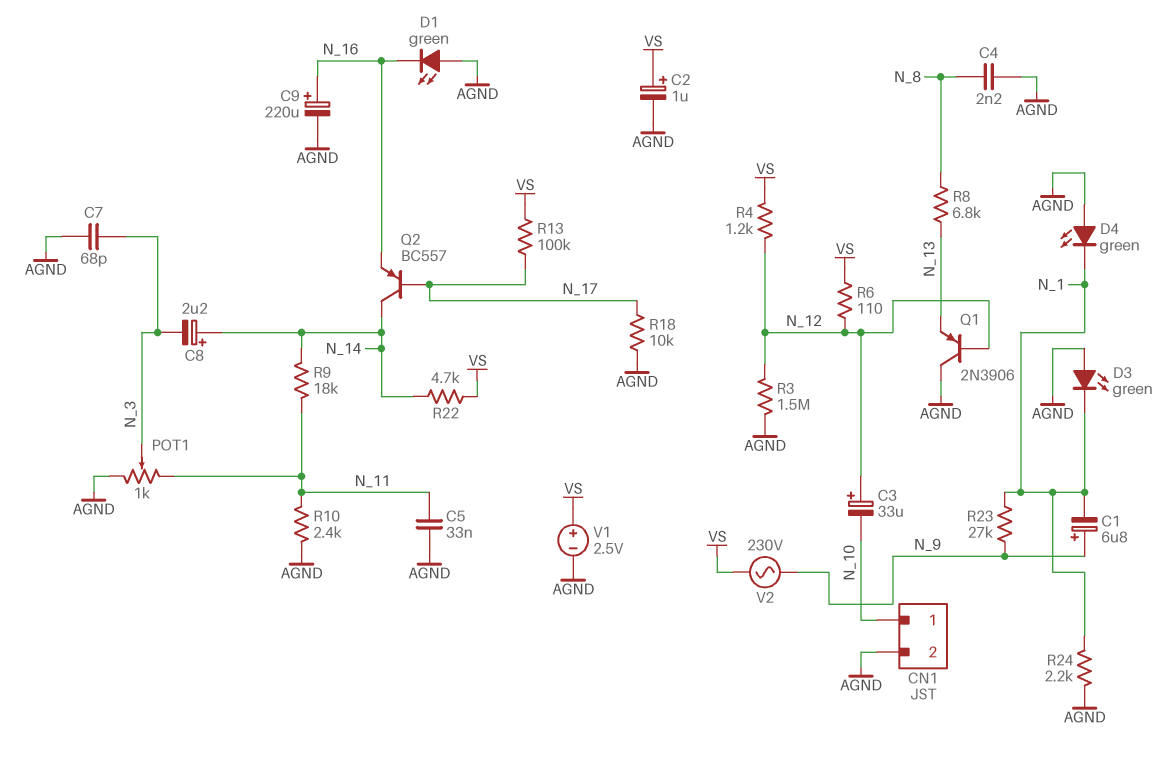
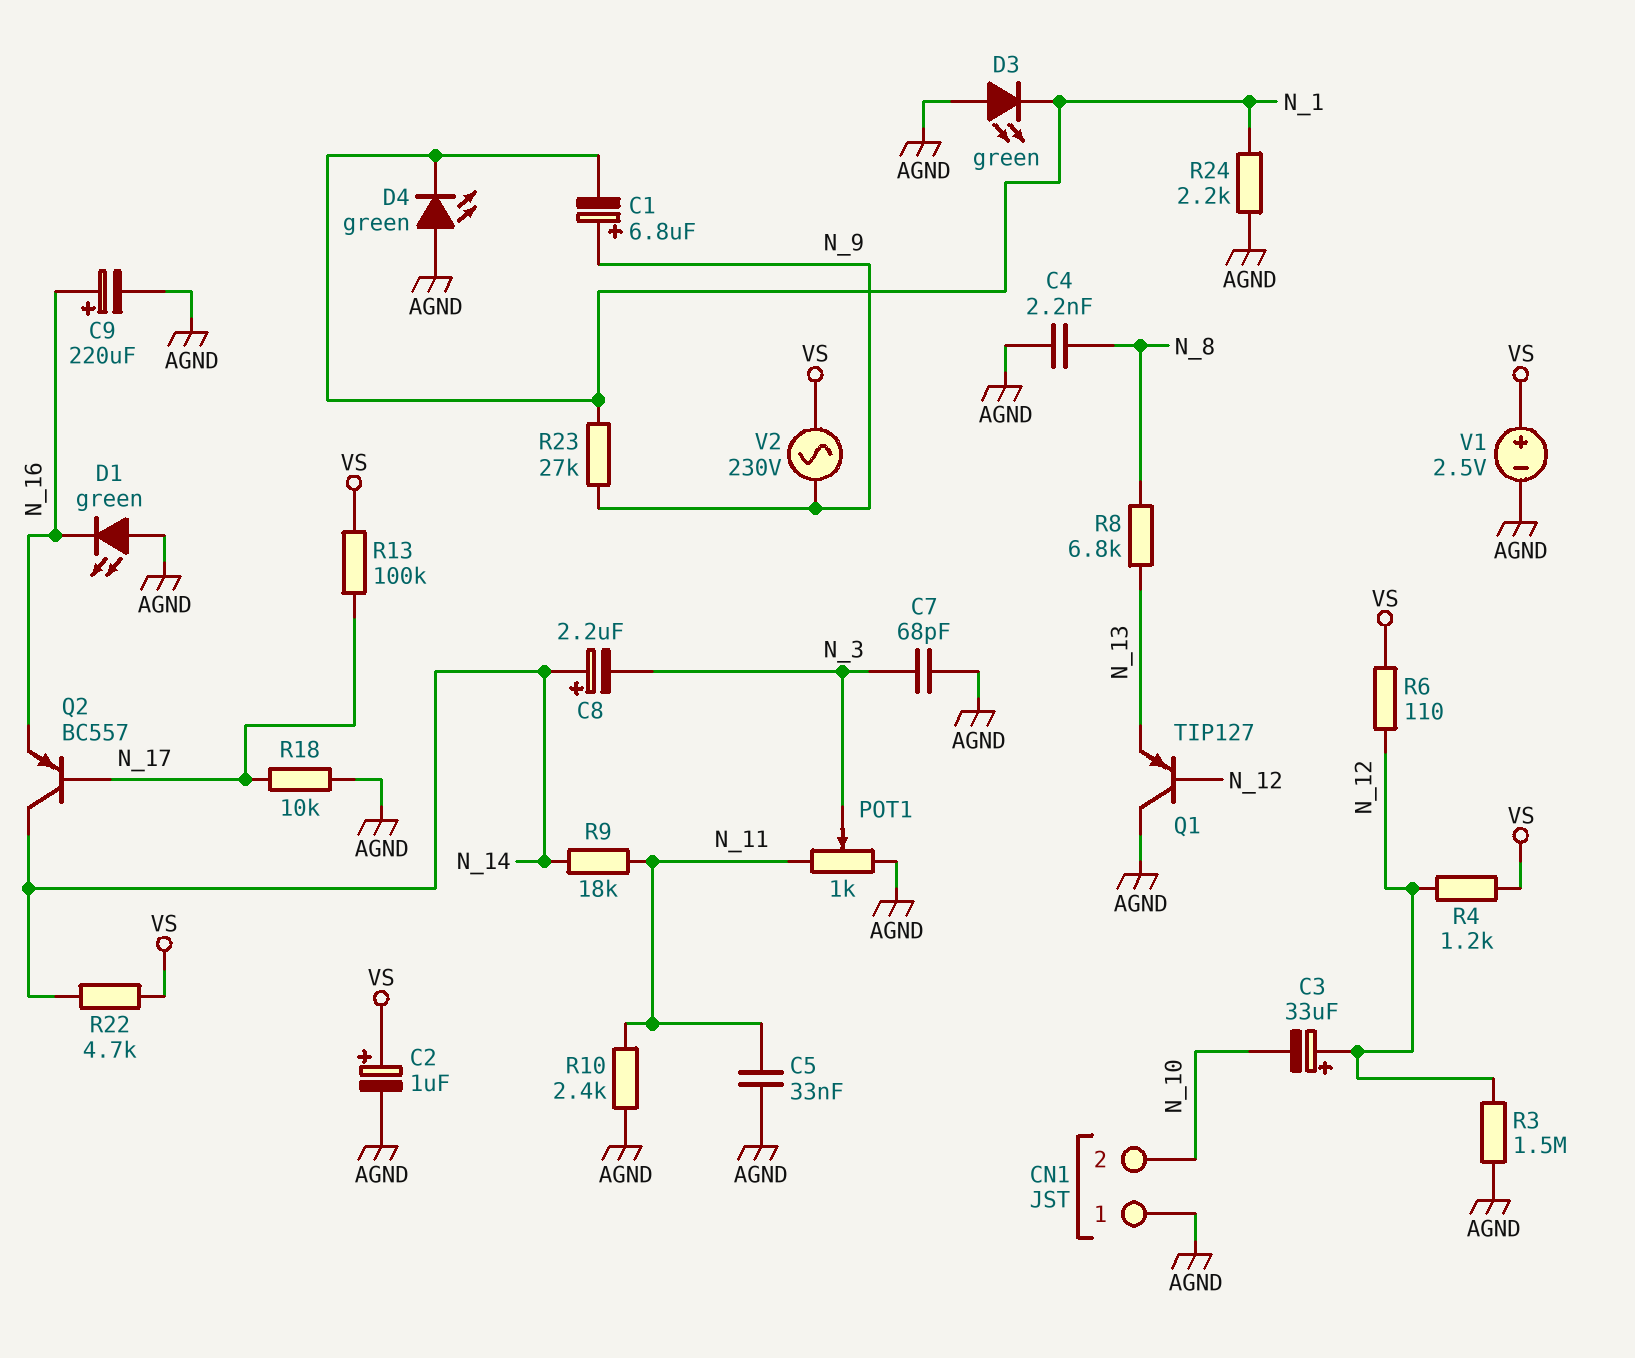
CN1 pin 1: N_10 -> AGND
CN1 pin 2: AGND -> N_10
Q1: PNP 2N3906 (B N_12, C AGND, E N_13) -> PNP TIP127 (B N_12, C AGND, E N_13)

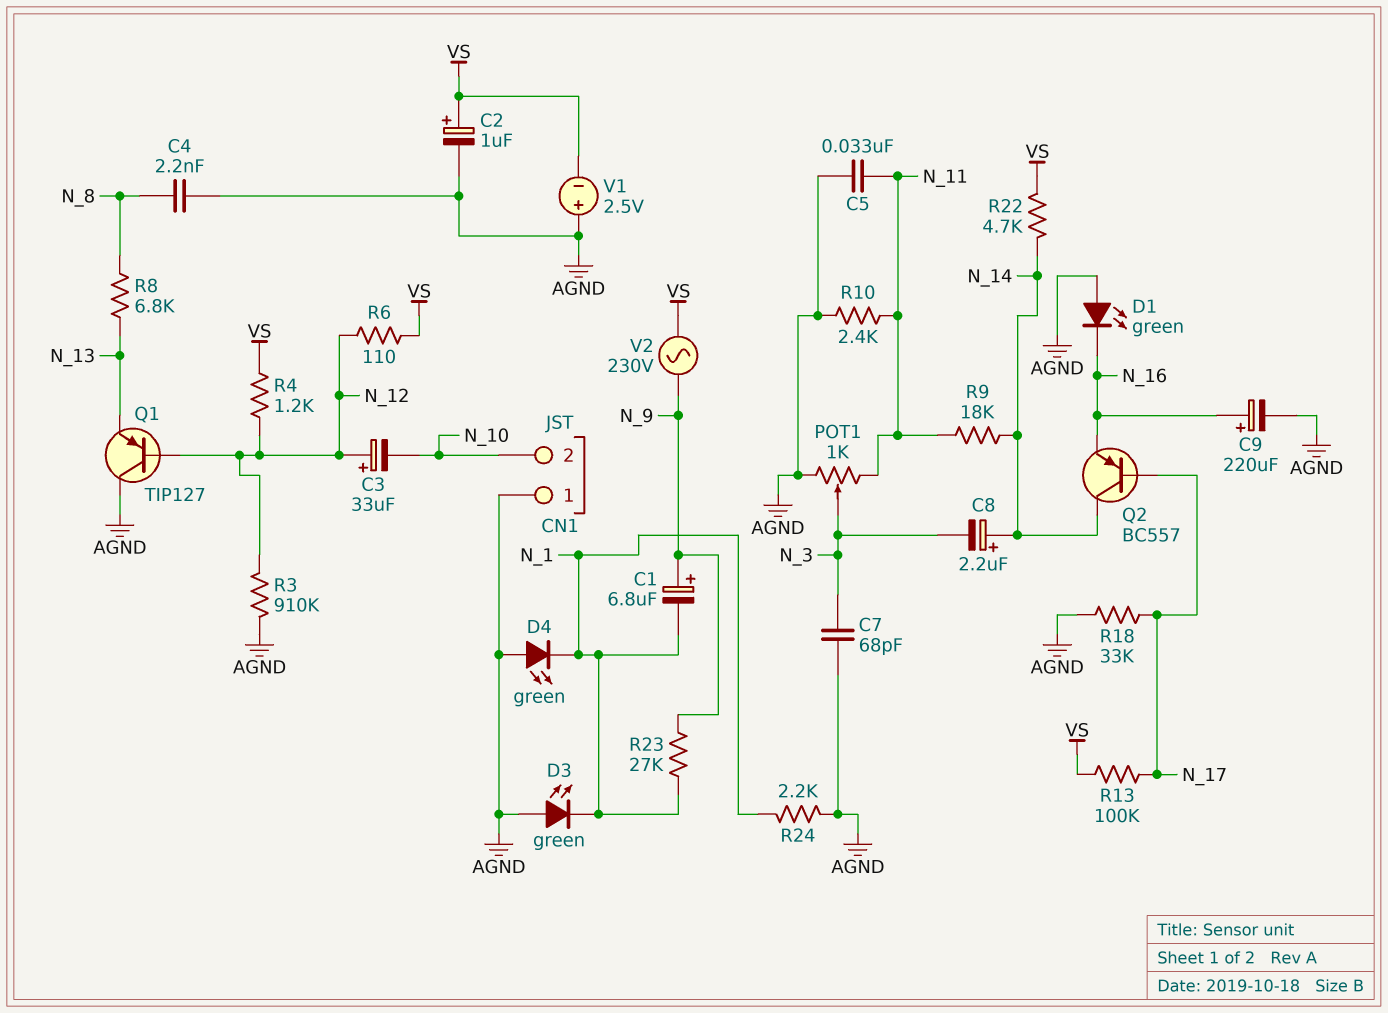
R3: 1.5M (AGND, N_12) -> 910k (AGND, N_12)
R18: 10k (AGND, N_17) -> 33k (AGND, N_17)
V1: 2.5V (plus VS, minus AGND) -> 2.5V (plus AGND, minus VS)

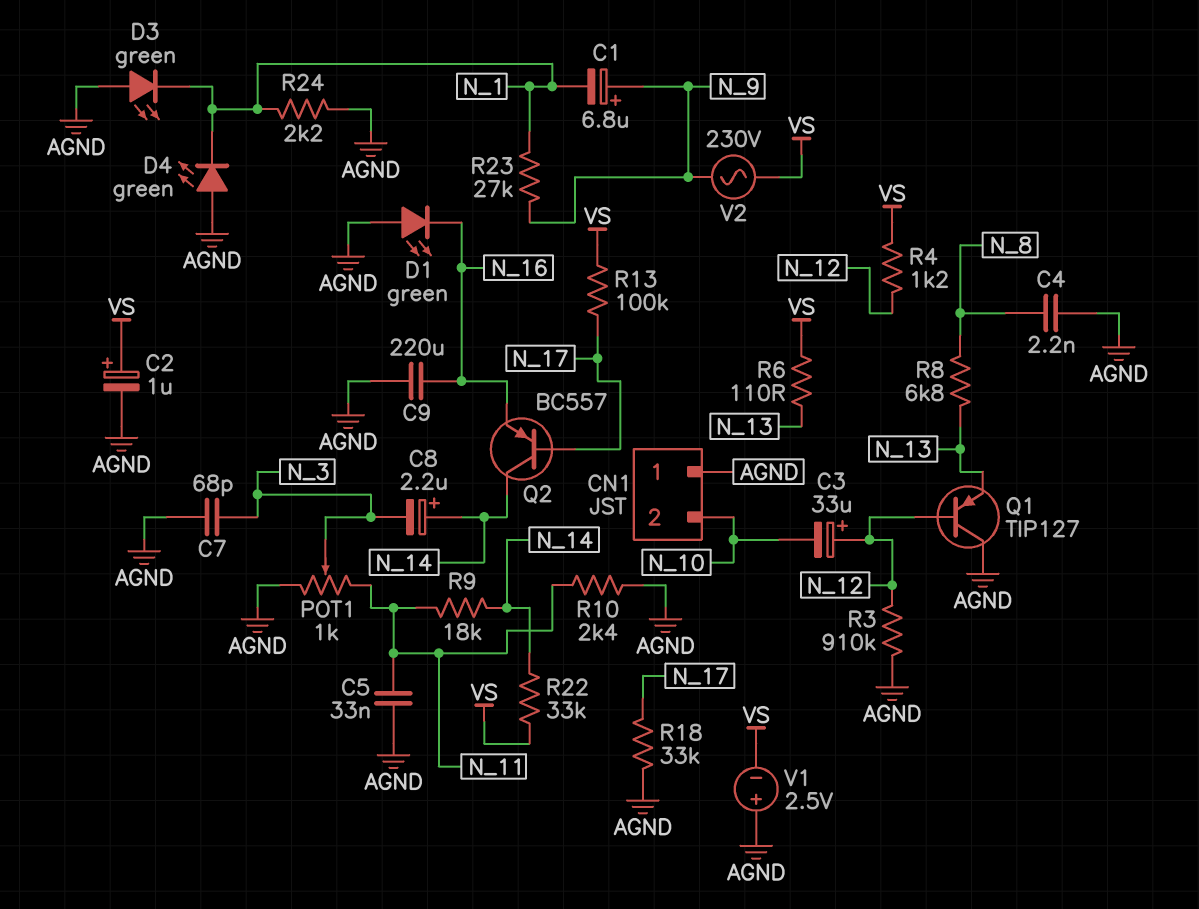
C9: 220uF (plus N_16, minus AGND) -> 220uF (AGND, N_16)
R6: 110 (N_12, VS) -> 110 (N_13, VS)
R22: 4.7k (N_14, VS) -> 33k (N_14, VS)

